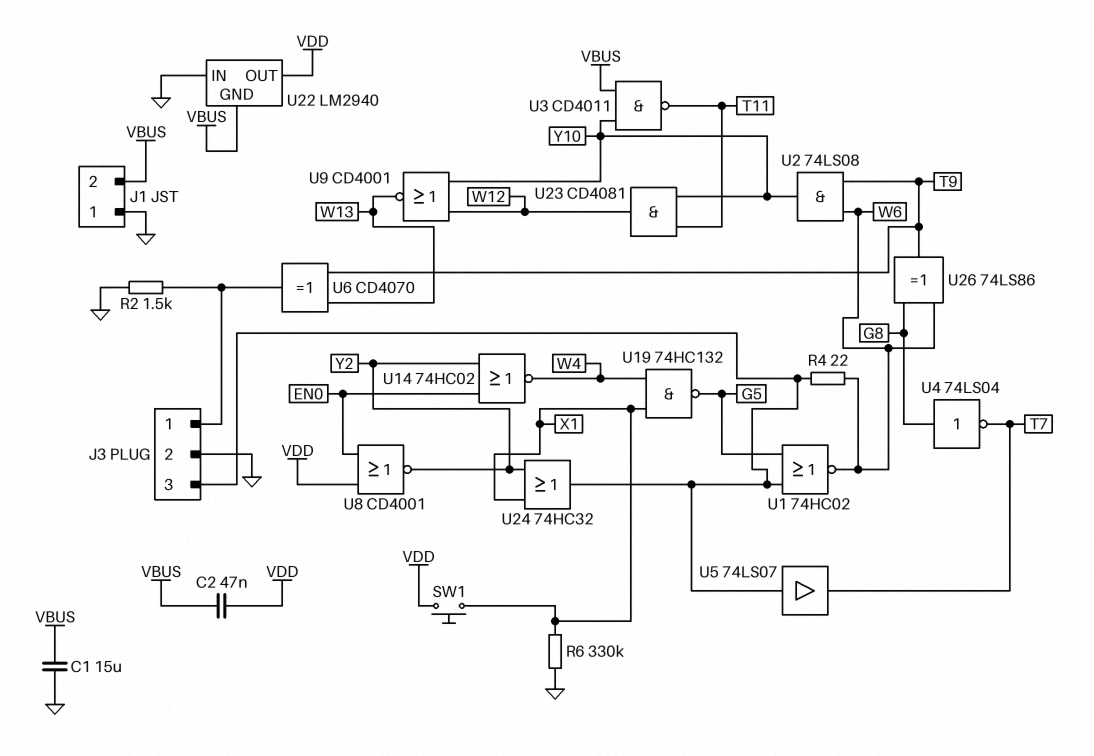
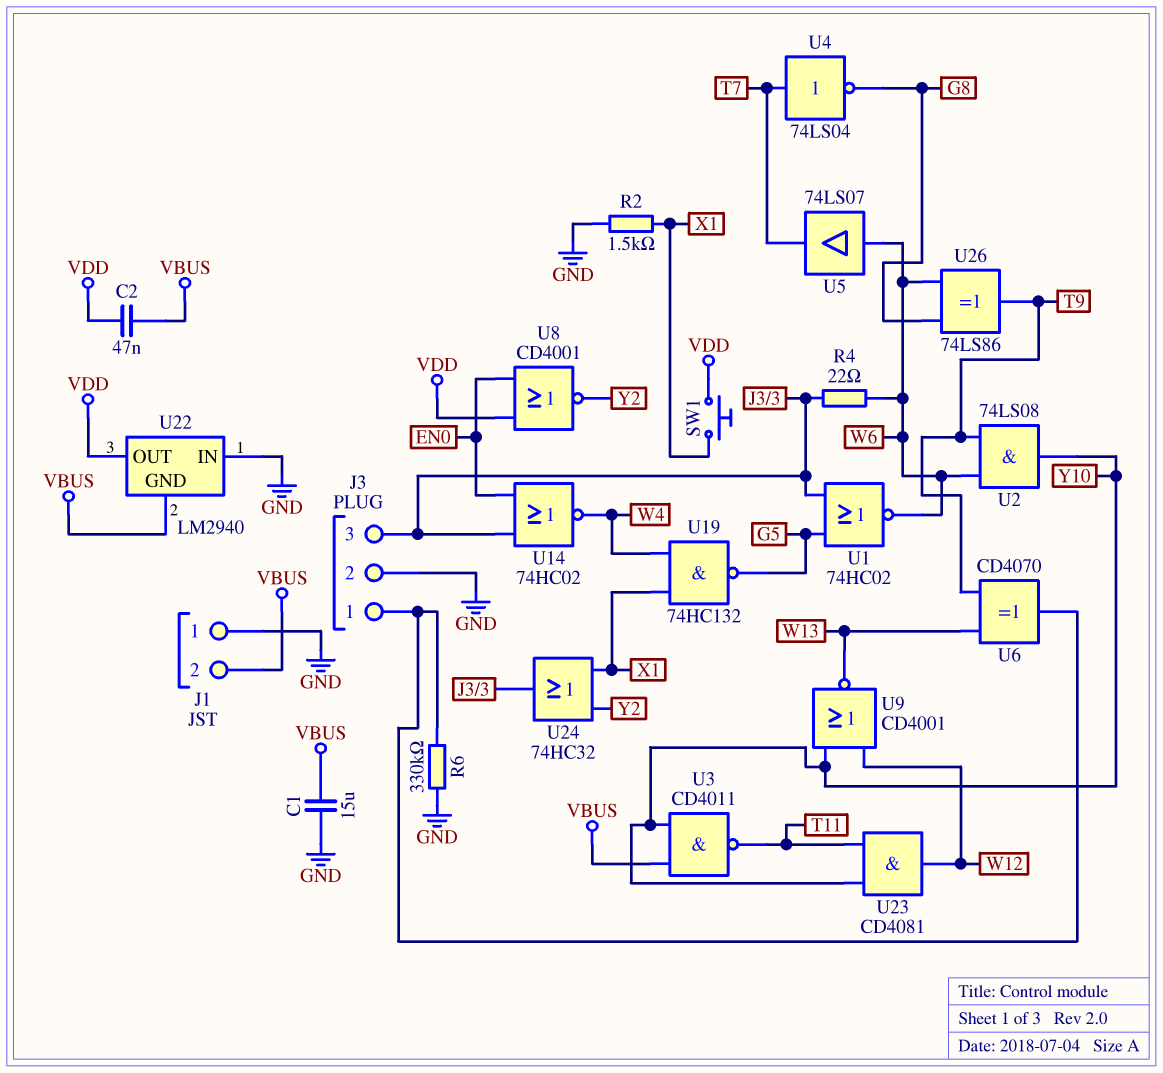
R2: 1.5k (GND, J3/1) -> 1.5k (GND, X1)
R6: 330k (GND, X1) -> 330k (GND, J3/1)
U4: NOT 74LS04 (in G8, out T7) -> NOT 74LS04 (in T7, out G8)
U5: buffer 74LS07 (in J3/3, out T7) -> buffer 74LS07 (in W6, out T7)
U14: NOR 74HC02 (in EN0, in Y2, out W4) -> NOR 74HC02 (in EN0, in J3/3, out W4)

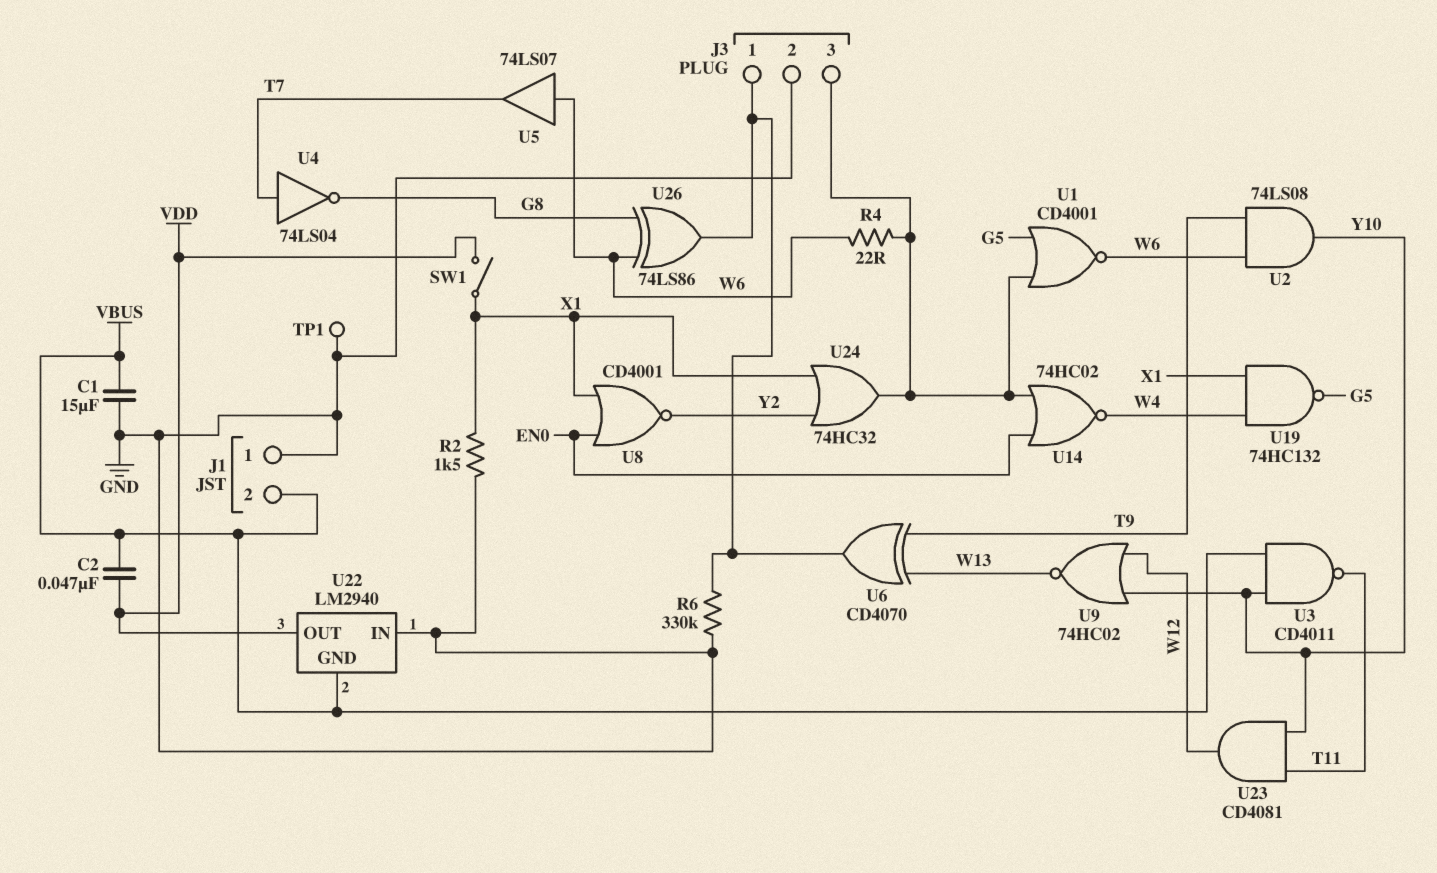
SW1: button (VDD, X1) -> switch (VDD, X1)
TP1: none -> test point (GND)
U1: NOR 74HC02 (in G5, in J3/3, out W6) -> NOR CD4001 (in G5, in J3/3, out W6)
U8: NOR CD4001 (in EN0, in VDD, out Y2) -> NOR CD4001 (in EN0, in X1, out Y2)
U9: NOR CD4001 (in W12, in Y10, out W13) -> NOR 74HC02 (in W12, in Y10, out W13)
U26: XOR 74LS86 (in G8, in W6, out T9) -> XOR 74LS86 (in G8, in W6, out J3/1)

